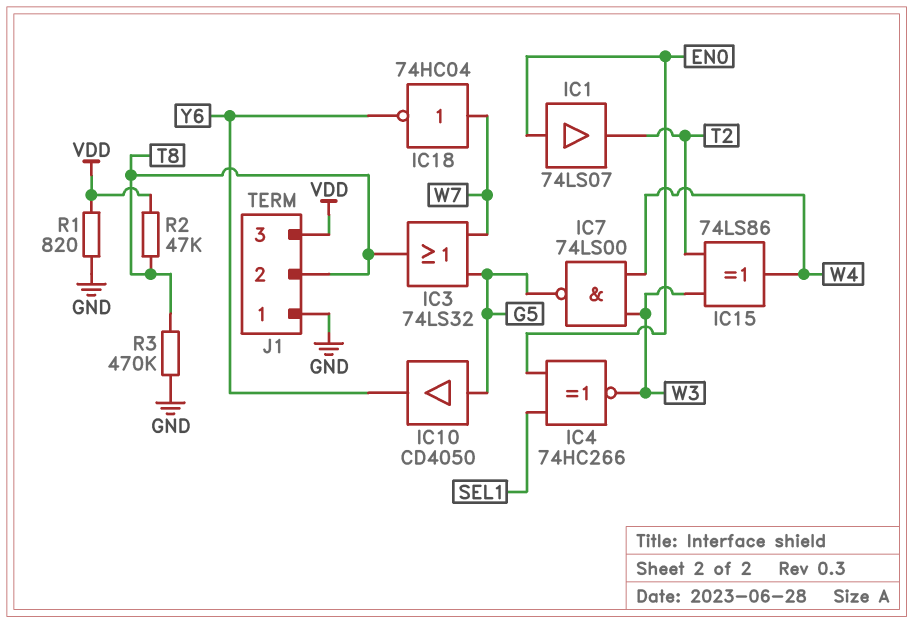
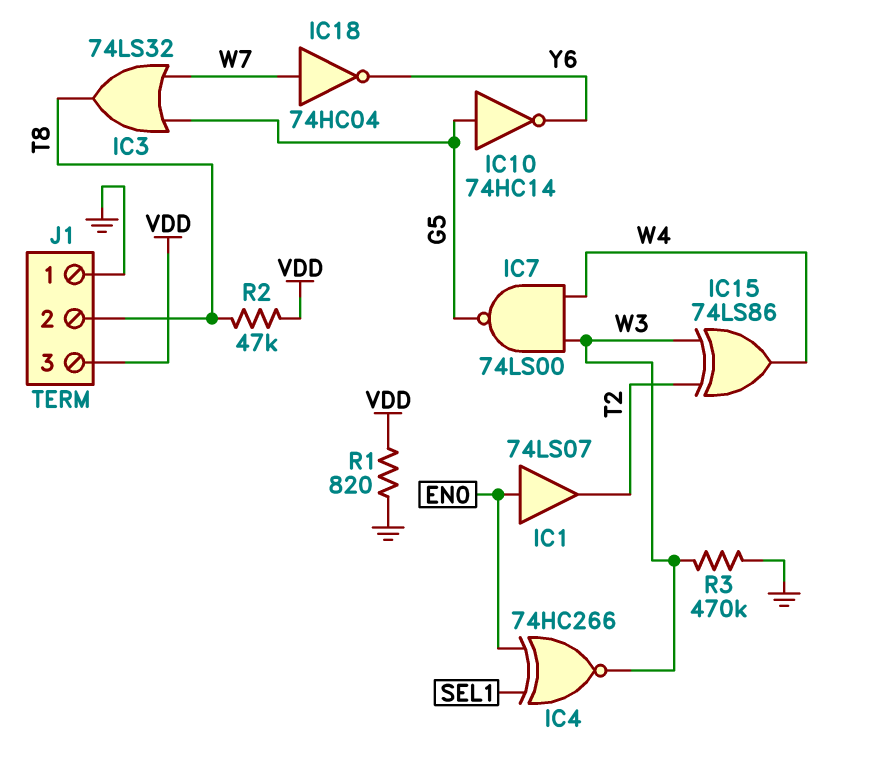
IC10: buffer CD4050 (in G5, out Y6) -> NOT 74HC14 (in G5, out Y6)
R3: 470k (GND, T8) -> 470k (GND, W3)

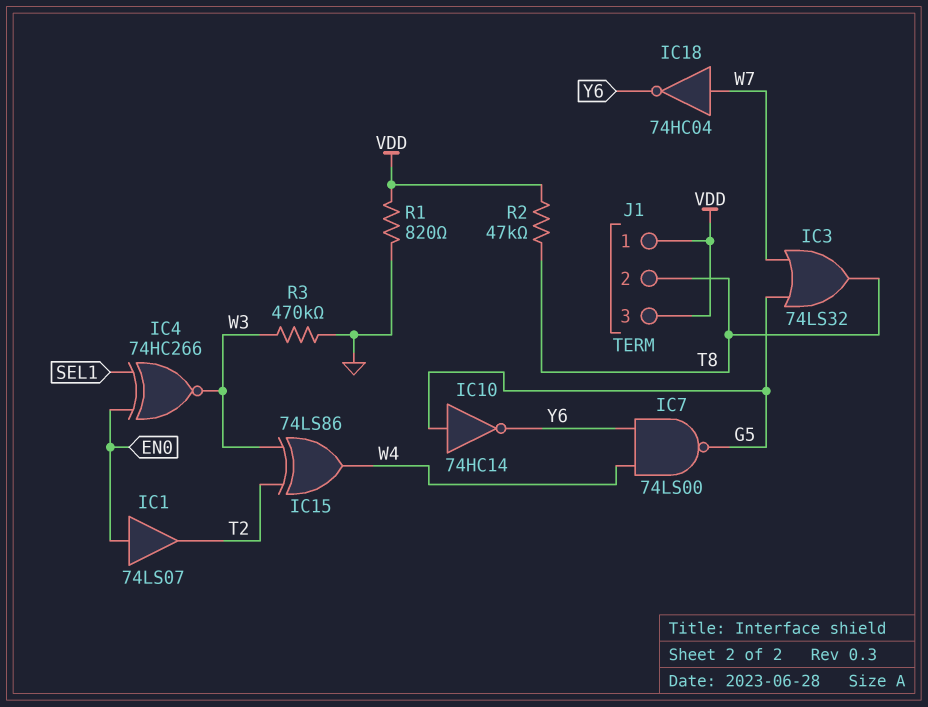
IC7: NAND 74LS00 (in W3, in W4, out G5) -> NAND 74LS00 (in W4, in Y6, out G5)
J1 pin 1: GND -> VDD

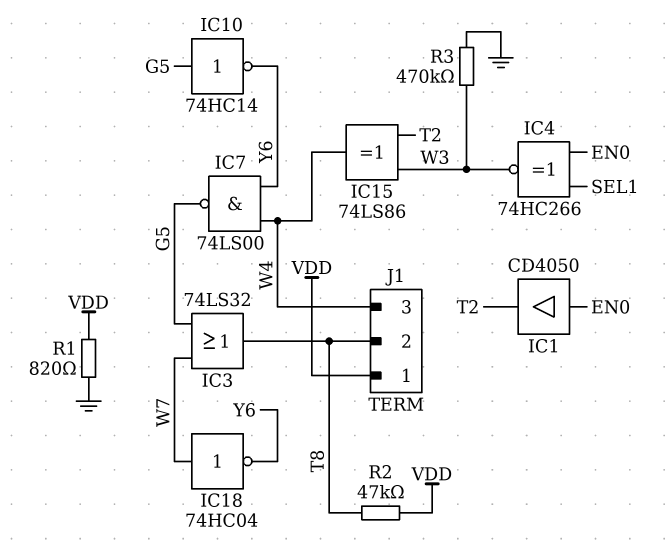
IC1: buffer 74LS07 (in EN0, out T2) -> buffer CD4050 (in EN0, out T2)
J1 pin 3: VDD -> W4

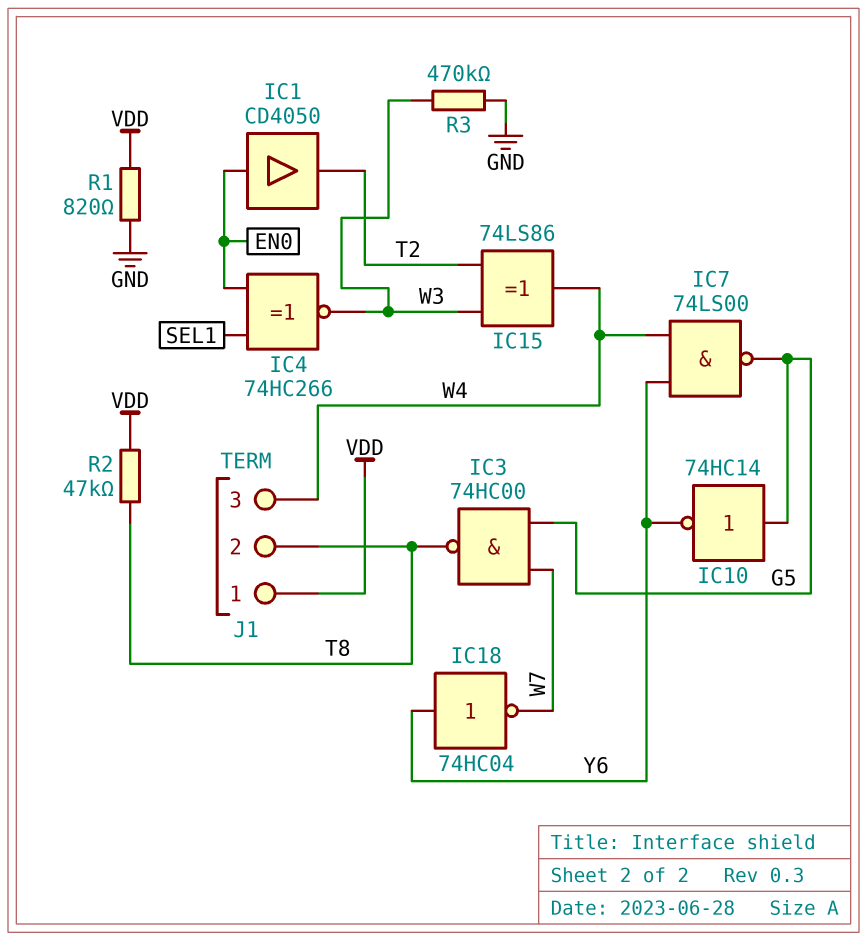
IC3: OR 74LS32 (in G5, in W7, out T8) -> NAND 74HC00 (in G5, in W7, out T8)
IC18: NOT 74HC04 (in W7, out Y6) -> NOT 74HC04 (in Y6, out W7)

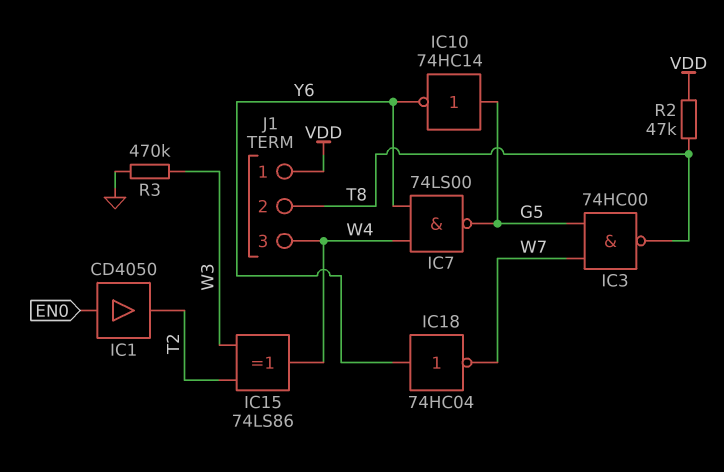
IC4: XNOR 74HC266 (in EN0, in SEL1, out W3) -> none
R1: 820 (GND, VDD) -> none

